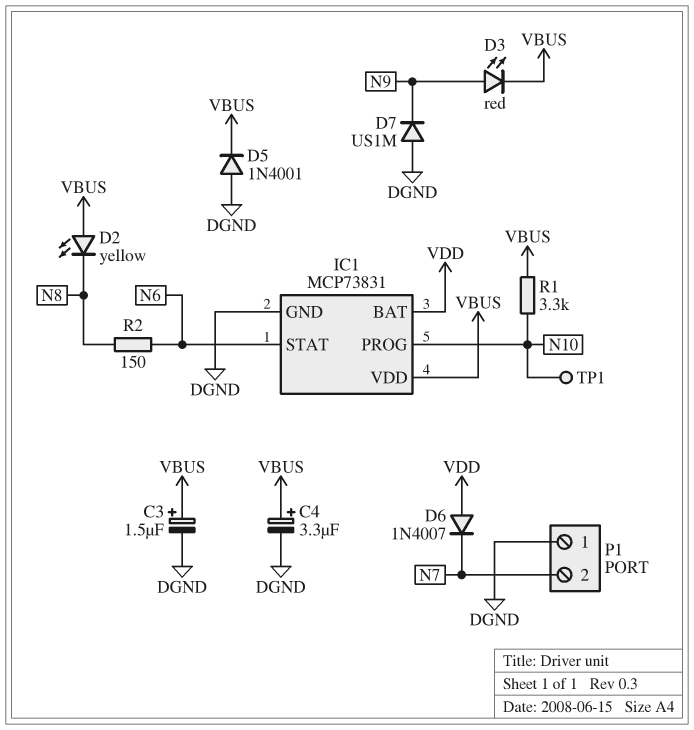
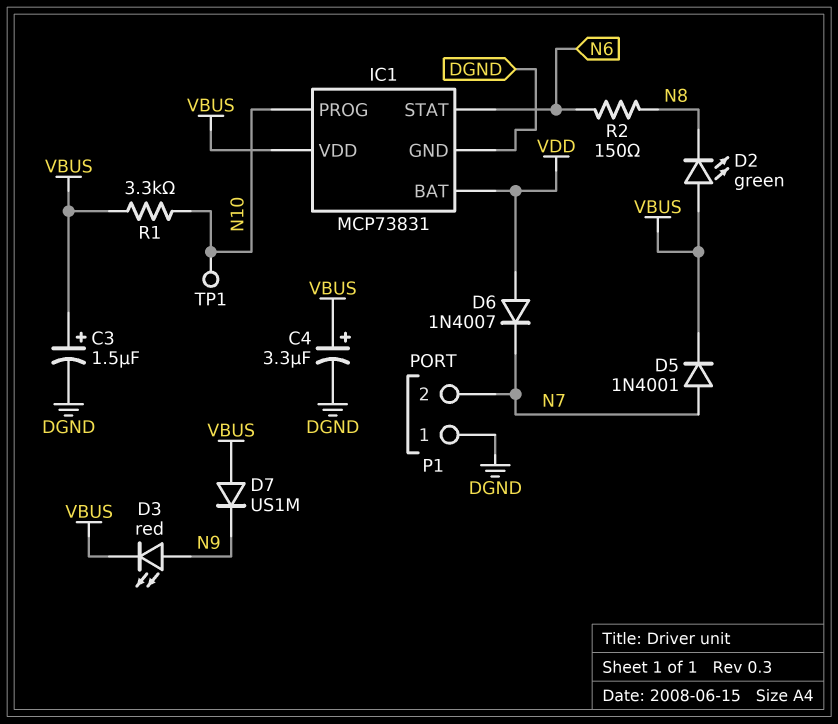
D2: LED yellow (A VBUS, K N8) -> LED green (A VBUS, K N8)
D5: diode 1N4001 (A DGND, K VBUS) -> diode 1N4001 (A N7, K VBUS)
D7: diode US1M (A DGND, K N9) -> diode US1M (A VBUS, K N9)

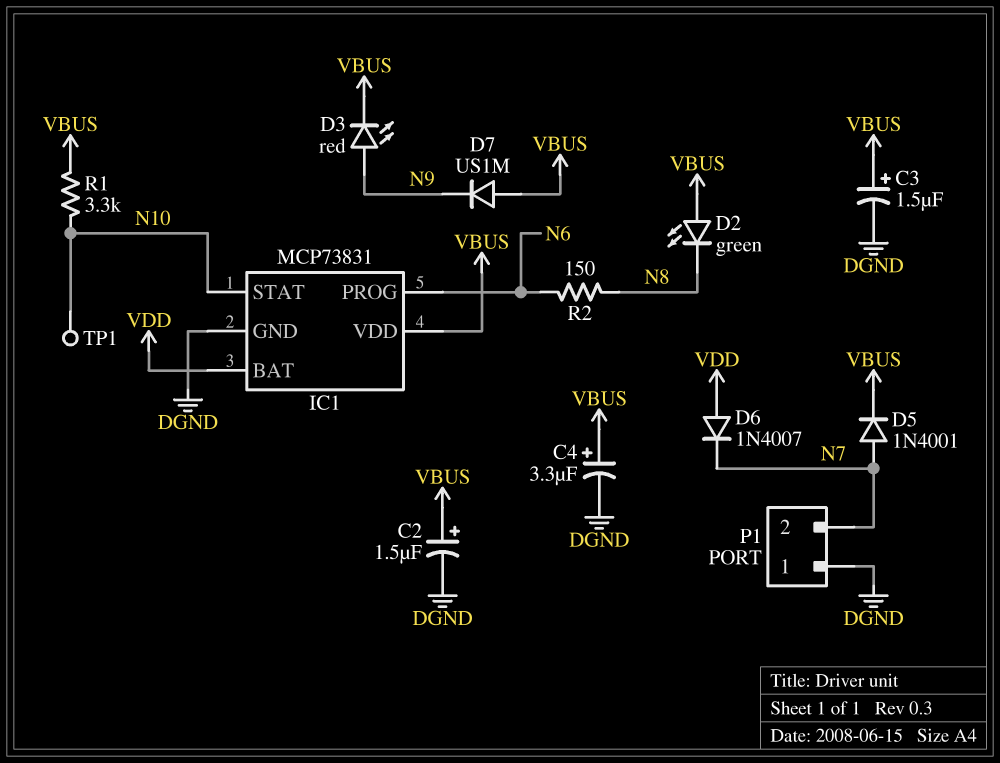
C2: none -> 1.5uF (plus VBUS, minus DGND)
IC1 pin PROG: N10 -> N6
IC1 pin STAT: N6 -> N10

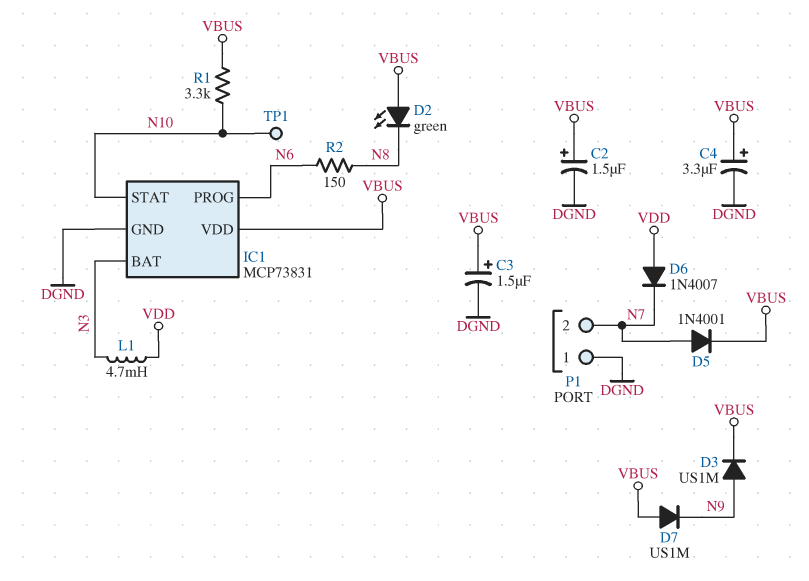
D3: LED red (A N9, K VBUS) -> diode US1M (A N9, K VBUS)
IC1 pin BAT: VDD -> N3
L1: none -> 4.7mH (N3, VDD)

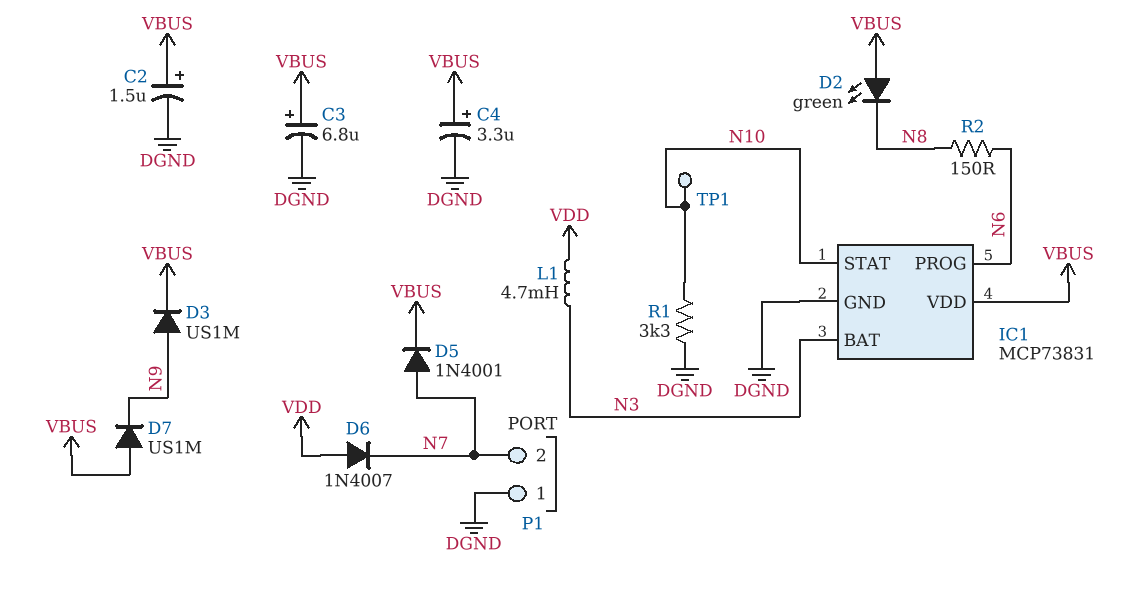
C3: 1.5uF (plus VBUS, minus DGND) -> 6.8uF (plus VBUS, minus DGND)
R1: 3.3k (N10, VBUS) -> 3.3k (DGND, N10)

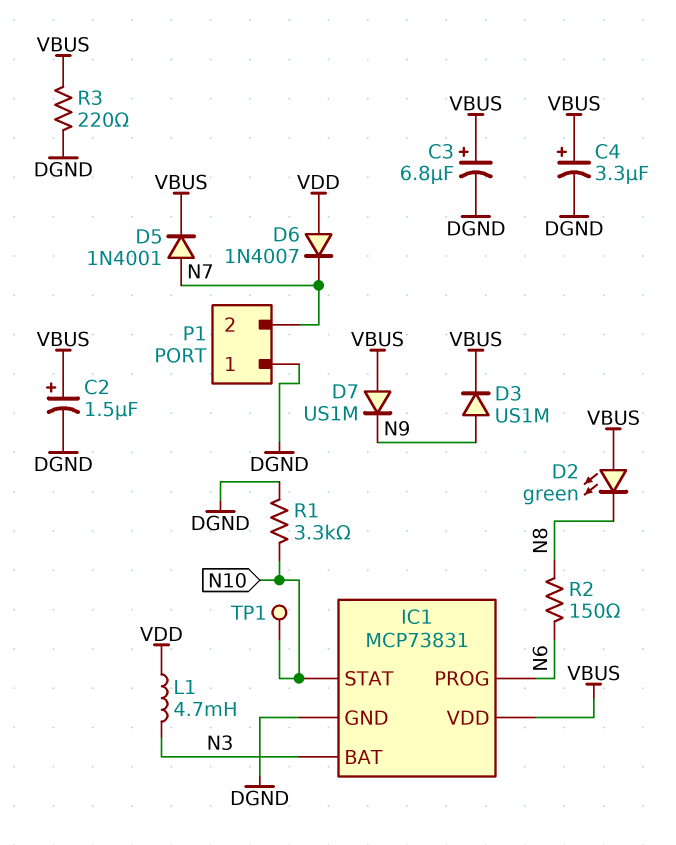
R3: none -> 220 (DGND, VBUS)

